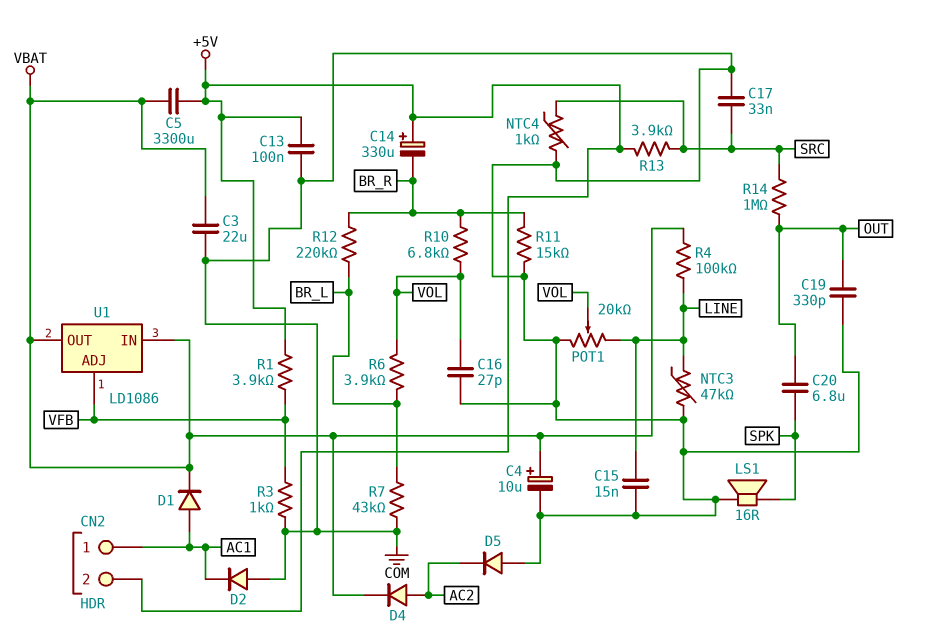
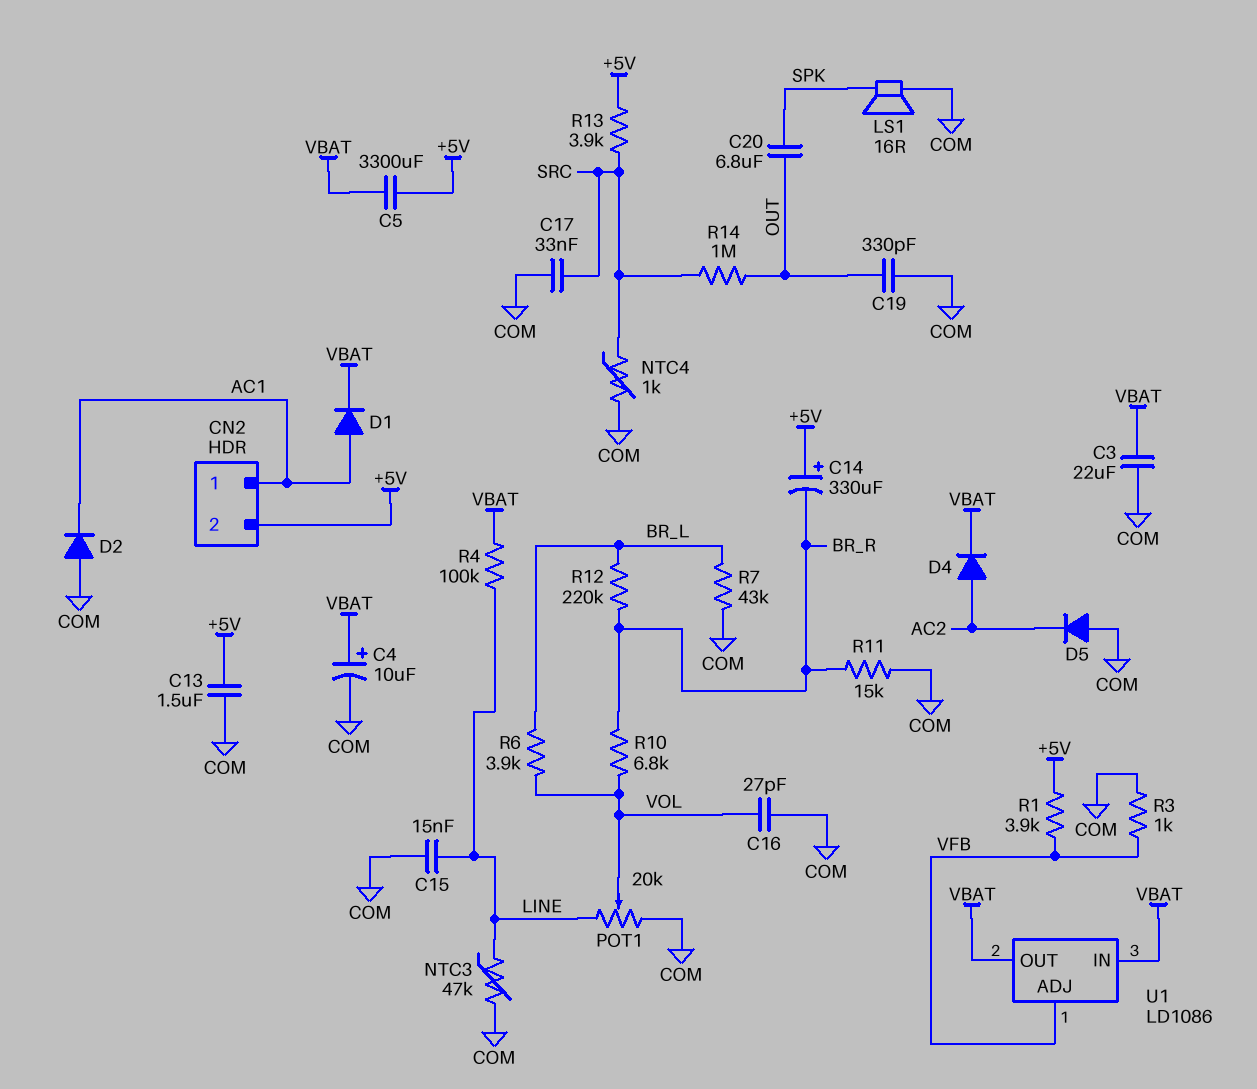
C13: 100nF (+5V, COM) -> 1.5uF (+5V, COM)

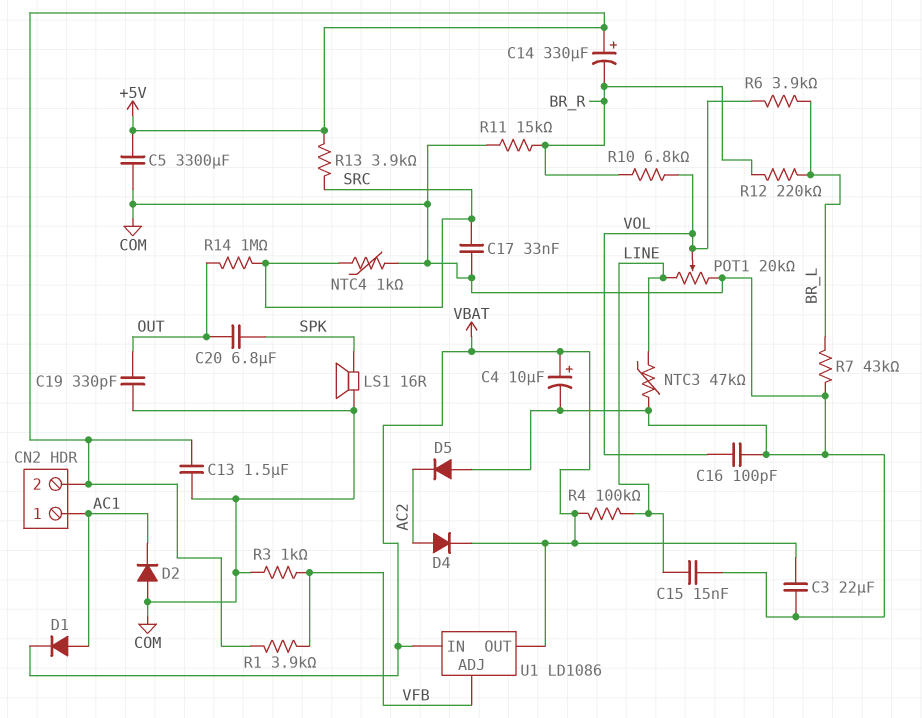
C5: 3300uF (+5V, VBAT) -> 3300uF (+5V, COM)
C16: 27pF (COM, VOL) -> 100pF (COM, VOL)

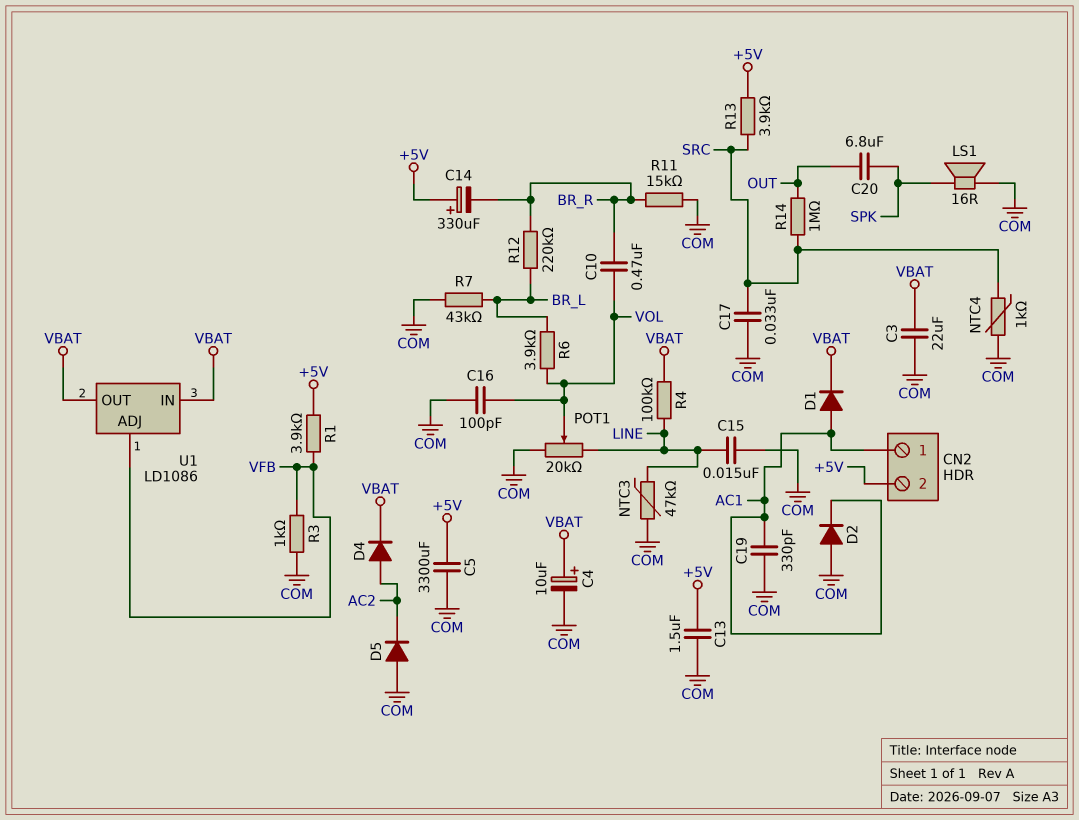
C10: none -> 470nF (BR_R, VOL)
C19: 330pF (COM, OUT) -> 330pF (AC1, COM)
R10: 6.8k (BR_R, VOL) -> none

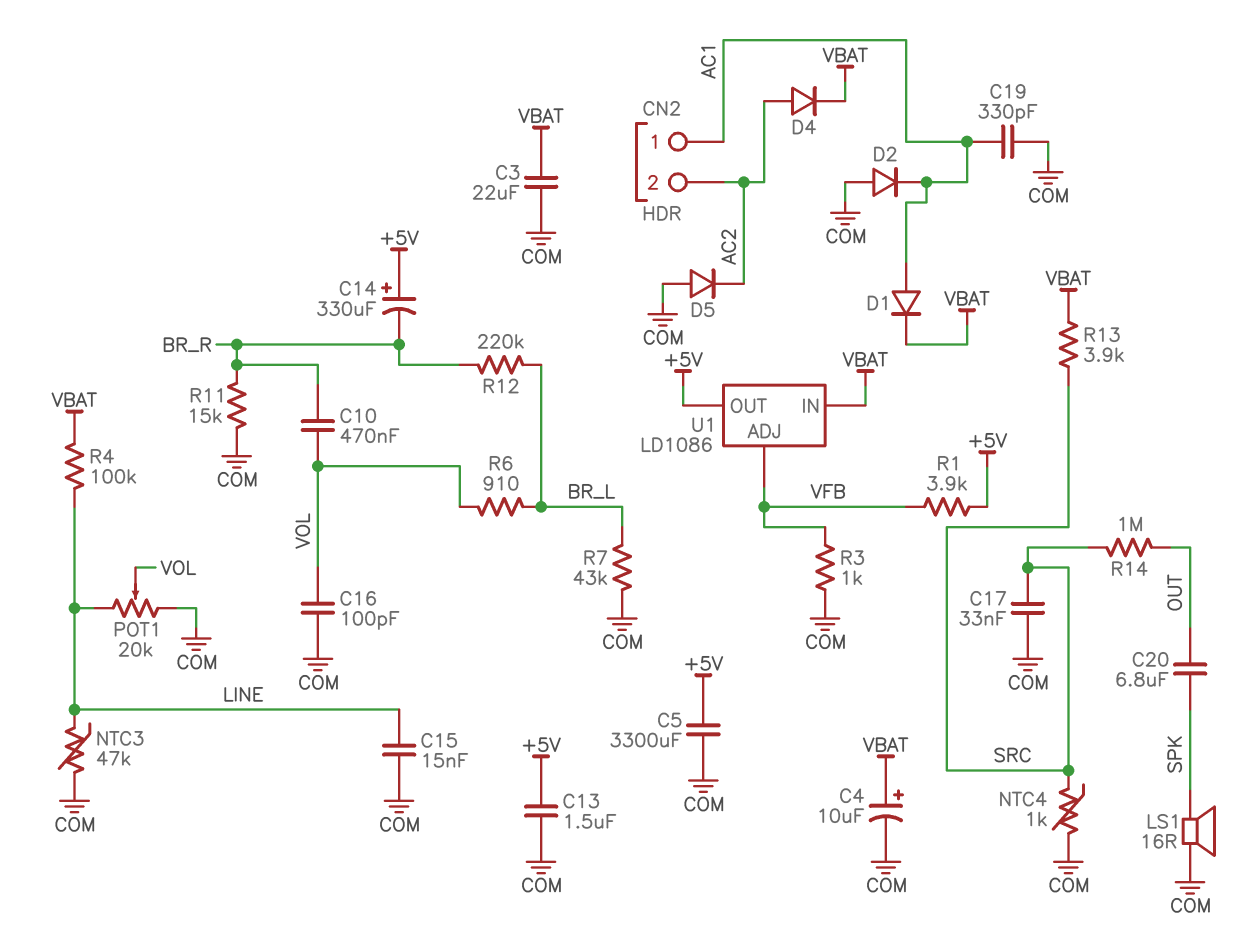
CN2 pin 2: +5V -> AC2
R6: 3.9k (BR_L, VOL) -> 910 (BR_L, VOL)
R13: 3.9k (+5V, SRC) -> 3.9k (SRC, VBAT)
U1 pin OUT: VBAT -> +5V

